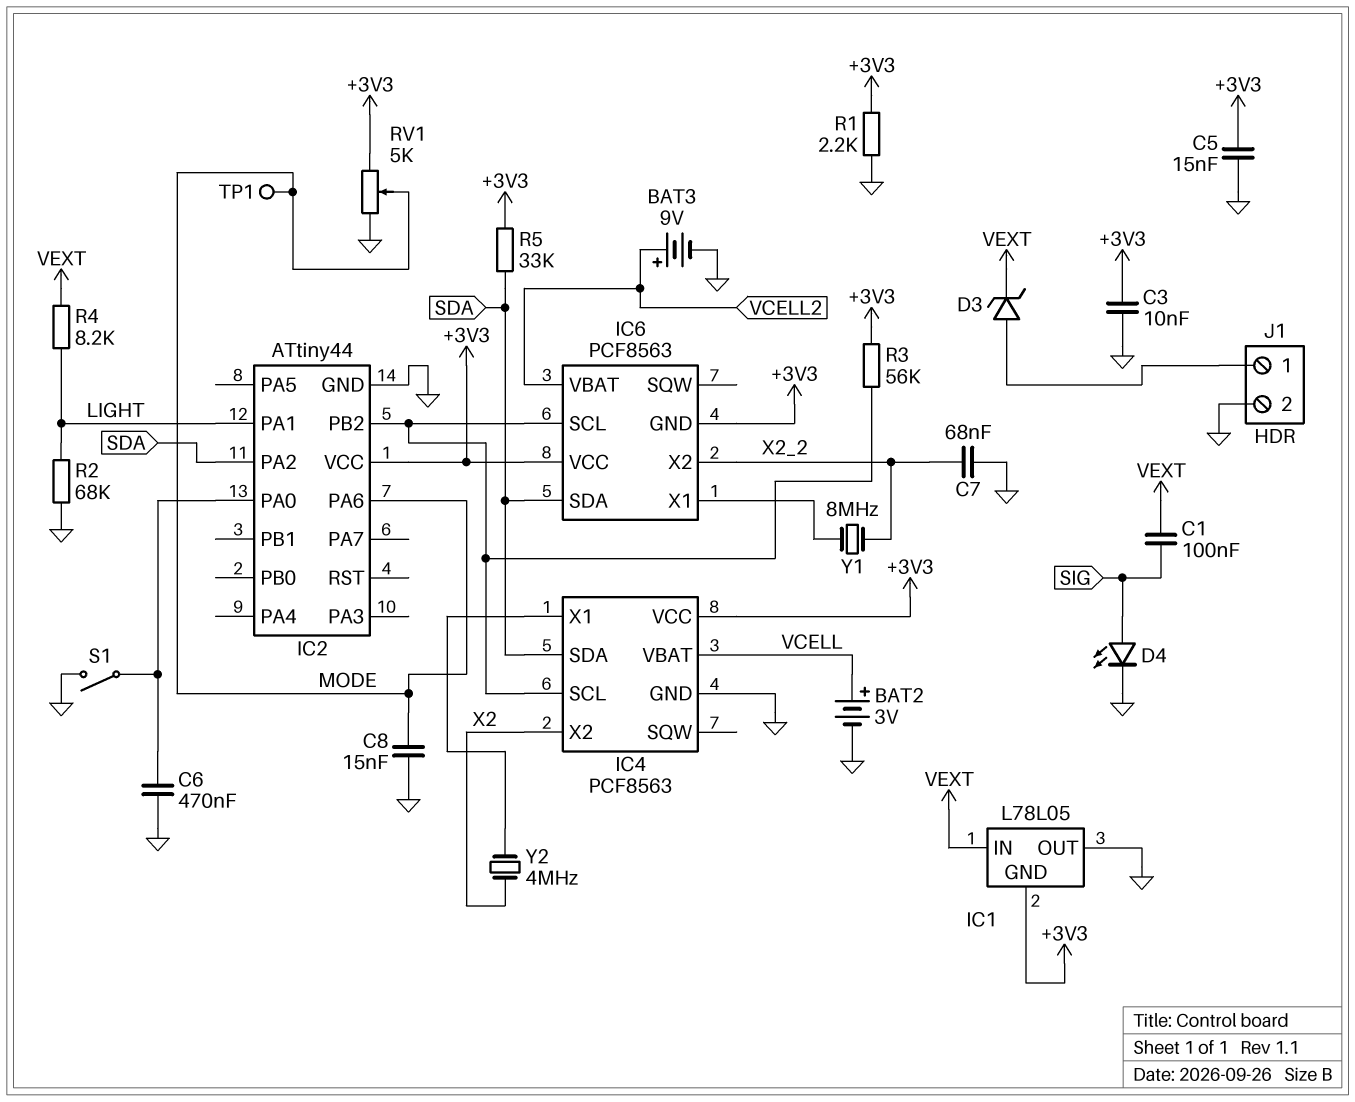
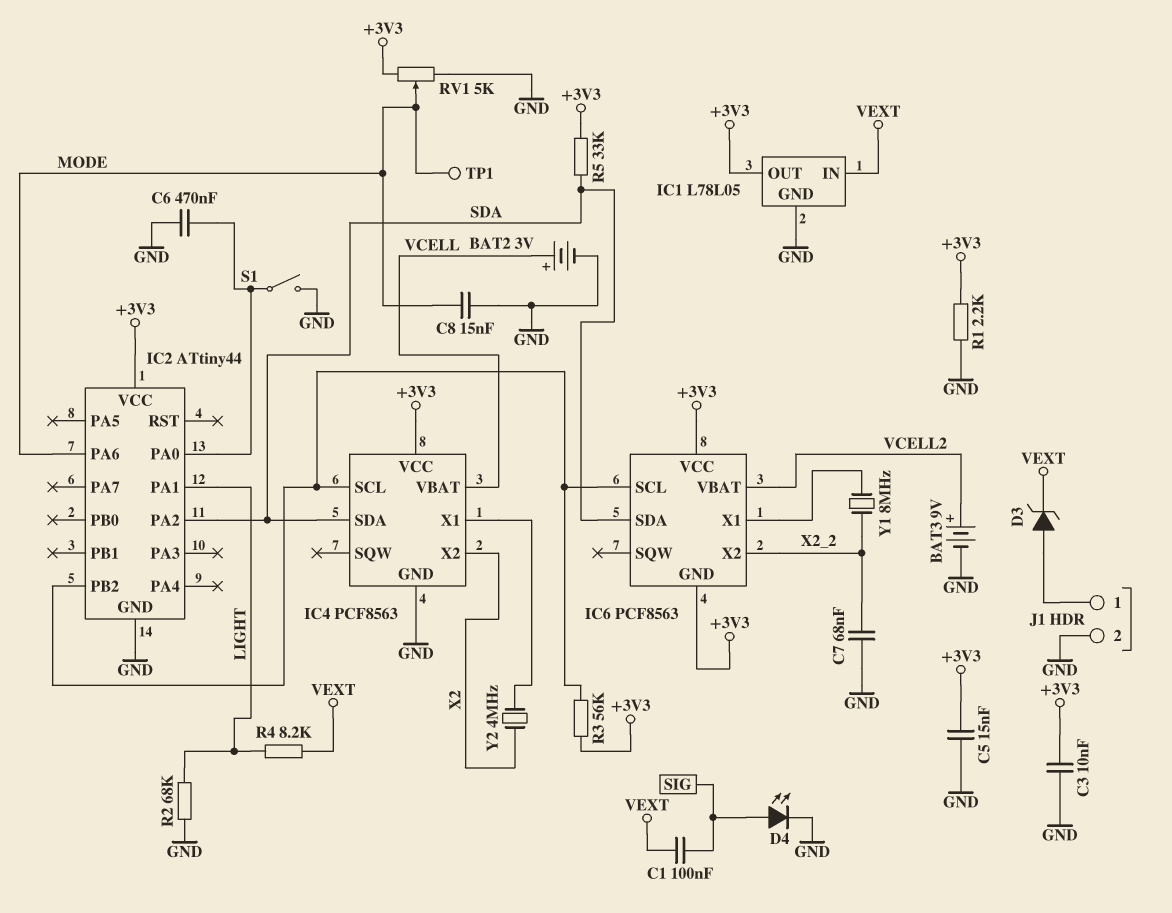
IC1 pin GND: +3V3 -> GND
IC1 pin OUT: GND -> +3V3

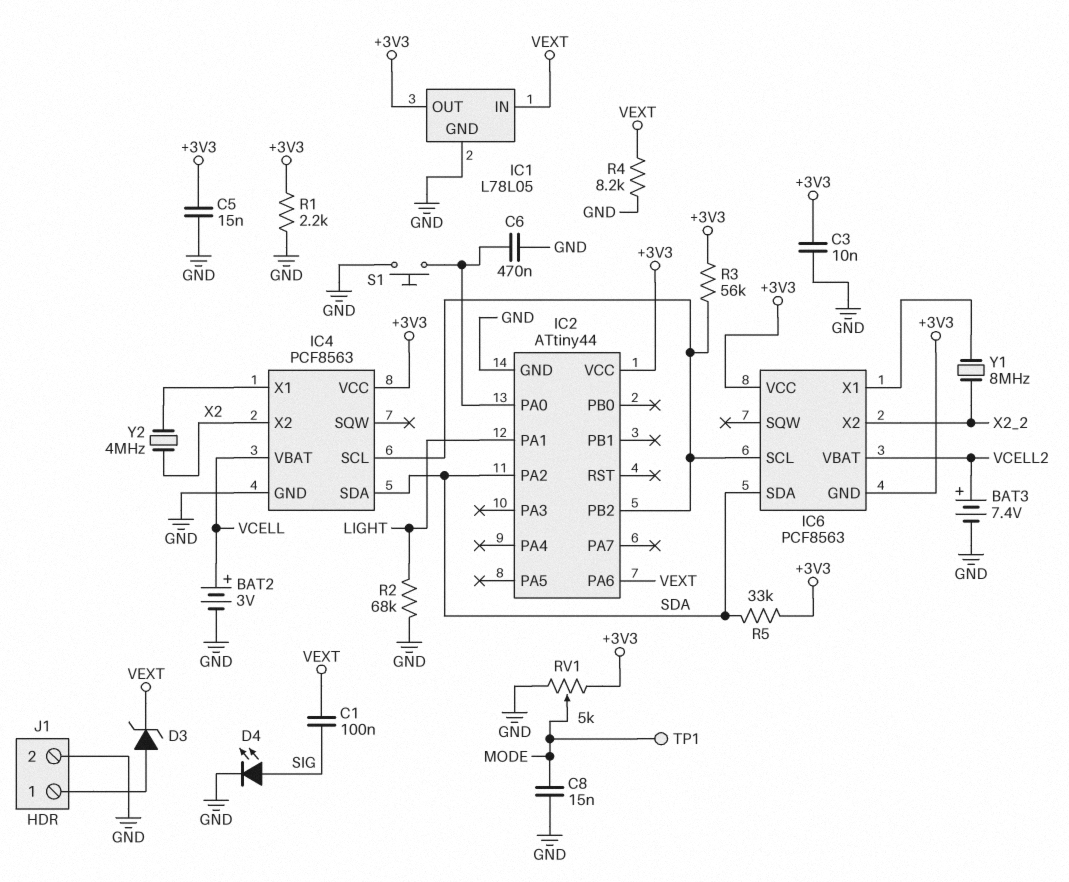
BAT3: 9V (plus VCELL2, minus GND) -> 7.4V (plus VCELL2, minus GND)
C7: 68nF (GND, X2_2) -> none
IC2 pin PA6: MODE -> VEXT
R4: 8.2k (LIGHT, VEXT) -> 8.2k (GND, VEXT)
S1: switch (GND, IC2/PA0) -> button (GND, IC2/PA0)

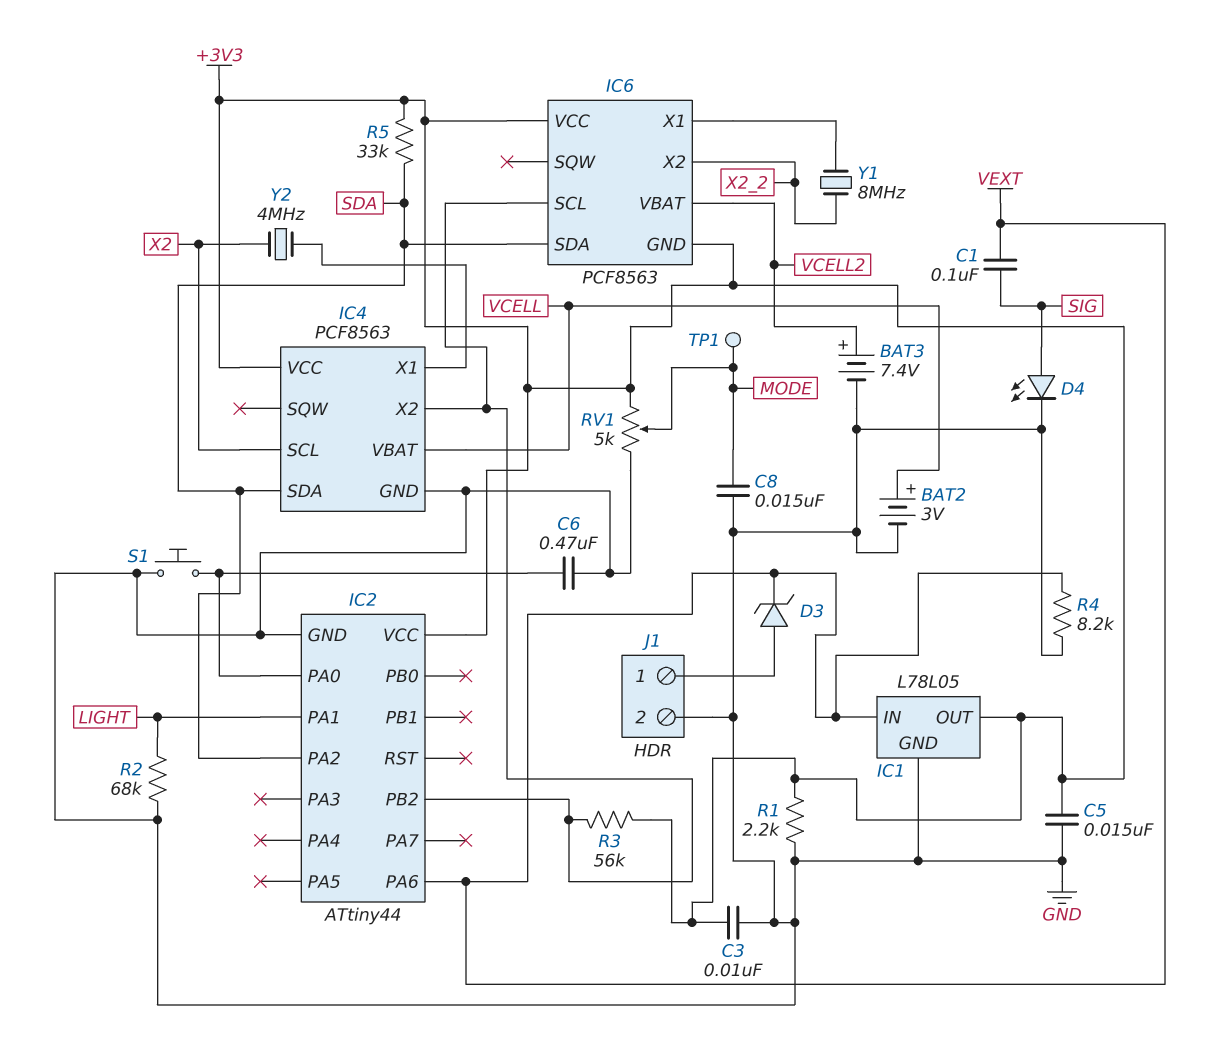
IC4 pin SCL: IC2/PB2 -> X2
IC4 pin X2: X2 -> IC2/PB2

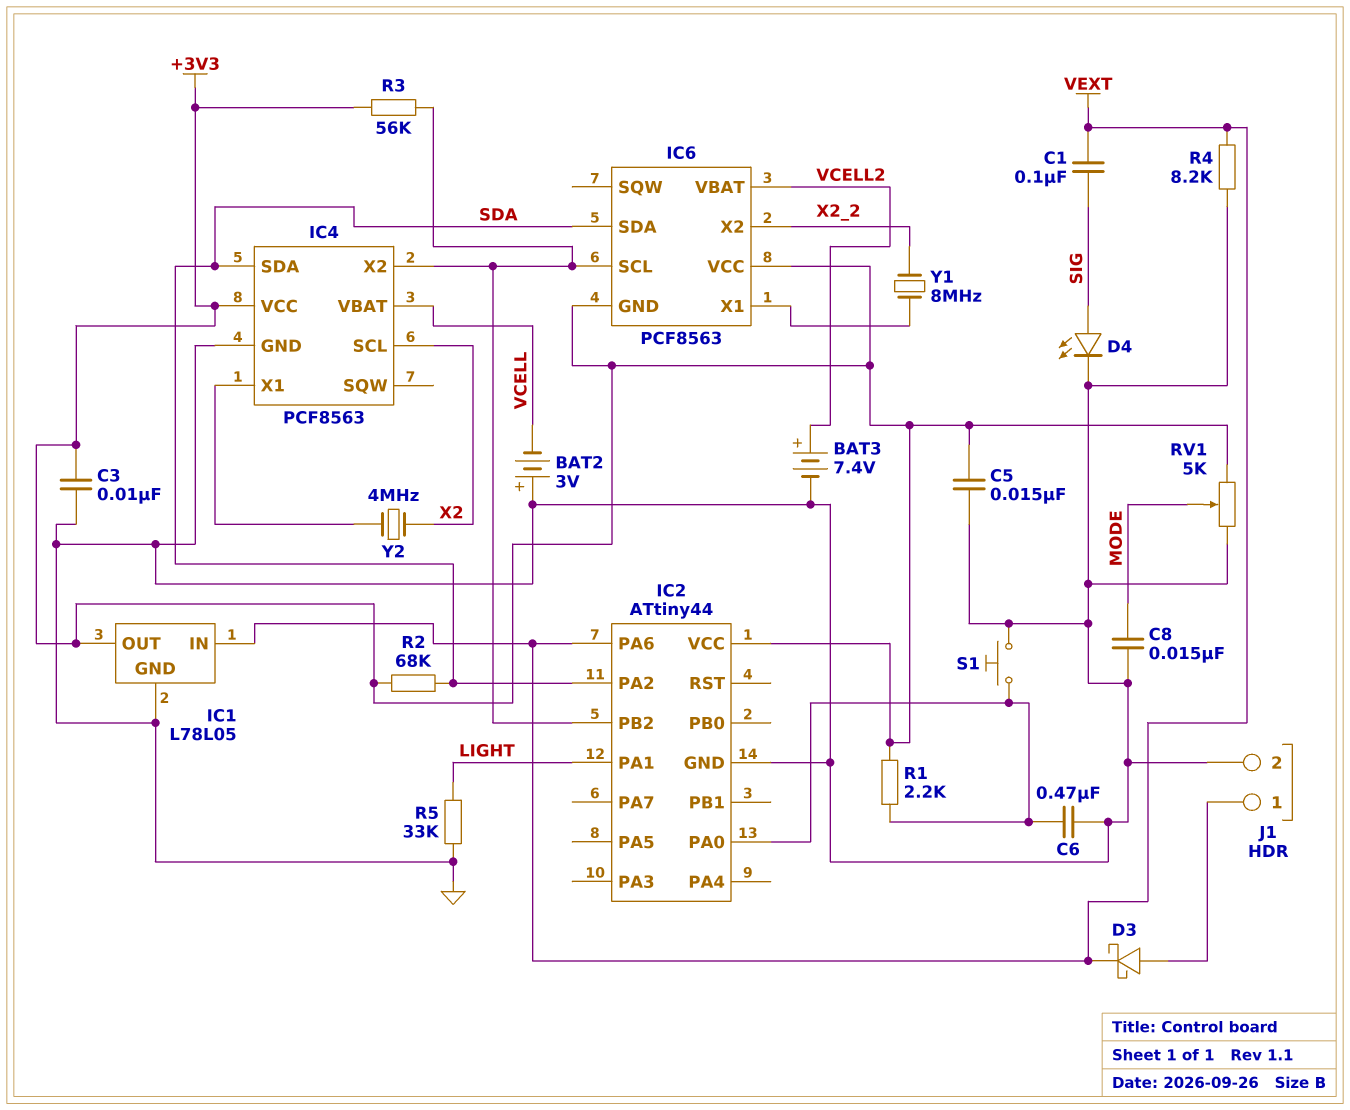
BAT2: 3V (plus VCELL, minus GND) -> 3V (plus GND, minus VCELL)
D3: zener (A J1/1, K VEXT) -> schottky (A J1/1, K VEXT)
R1: 2.2k (+3V3, GND) -> 2.2k (+3V3, IC2/PA0)
R2: 68k (GND, LIGHT) -> 68k (+3V3, SDA)
R5: 33k (+3V3, SDA) -> 33k (GND, LIGHT)
TP1: test point (MODE) -> none

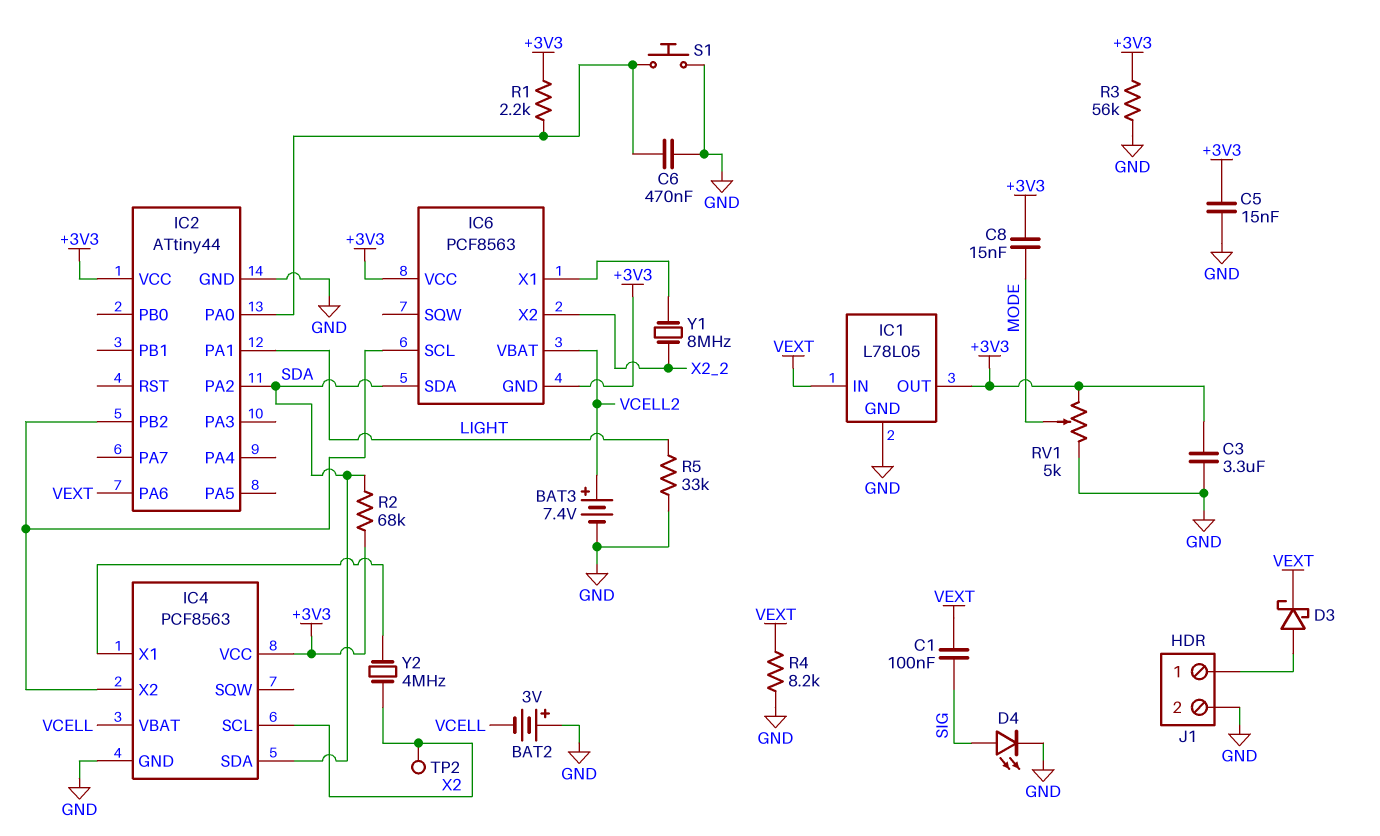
C3: 10nF (+3V3, GND) -> 3.3uF (+3V3, GND)
C8: 15nF (GND, MODE) -> 15nF (+3V3, MODE)
R3: 56k (+3V3, IC2/PB2) -> 56k (+3V3, GND)
TP2: none -> test point (X2)

